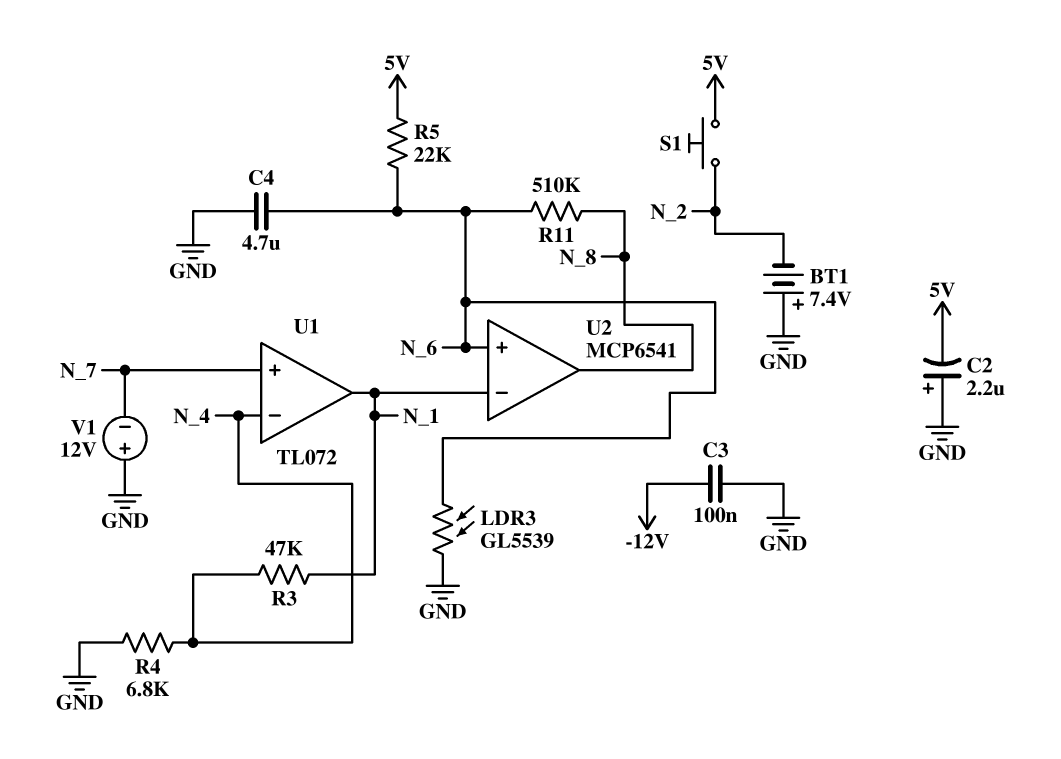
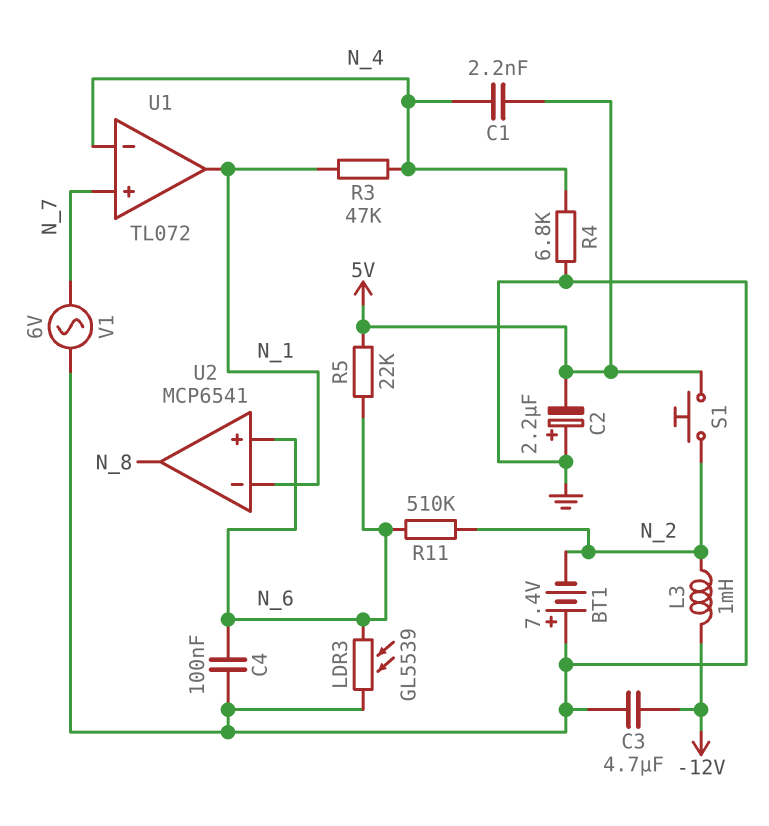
C1: none -> 2.2nF (5V, N_4)
C3: 100nF (-12V, GND) -> 4.7uF (-12V, GND)
C4: 4.7uF (GND, N_6) -> 100nF (GND, N_6)
L3: none -> 1mH (-12V, N_2)
R11: 510k (N_6, N_8) -> 510k (N_2, N_6)
V1: 12V (plus GND, minus N_7) -> AC 6V (GND, N_7)

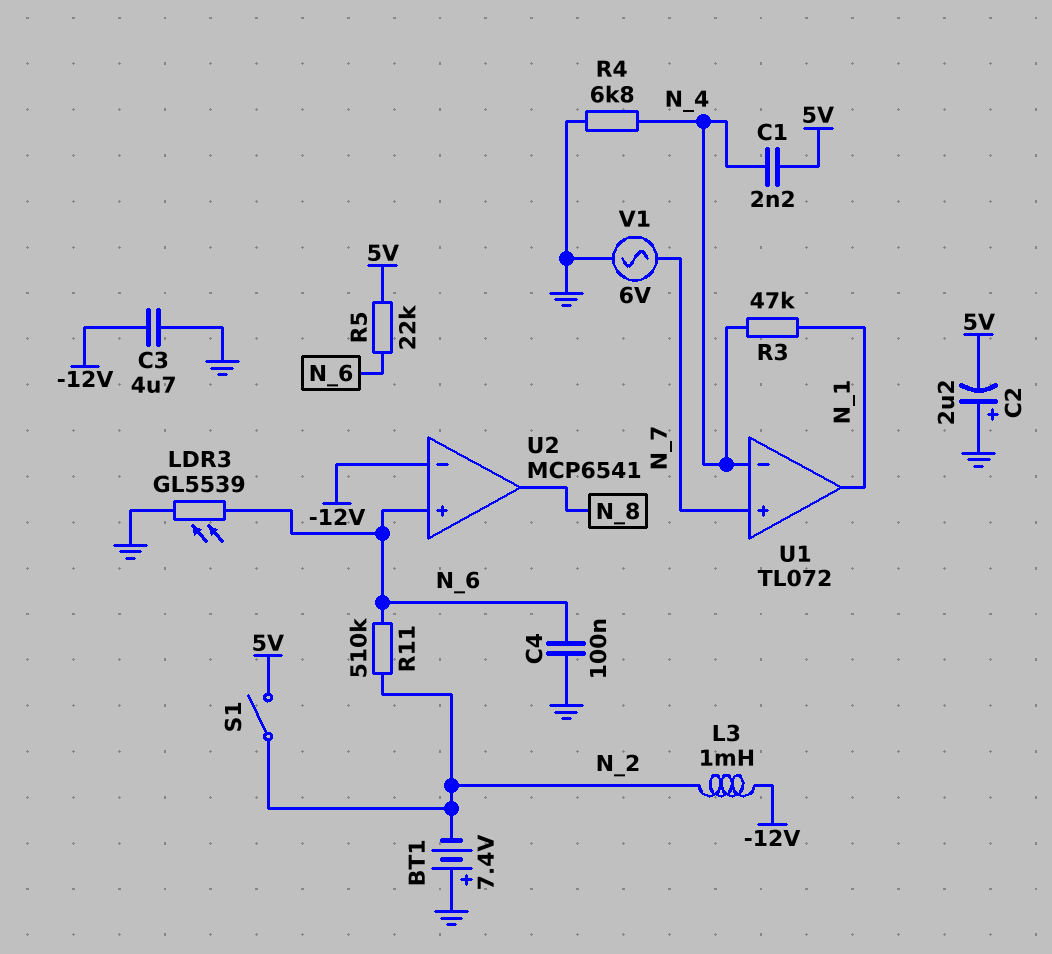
S1: button (5V, N_2) -> switch (5V, N_2)
U2 pin in-: N_1 -> -12V

